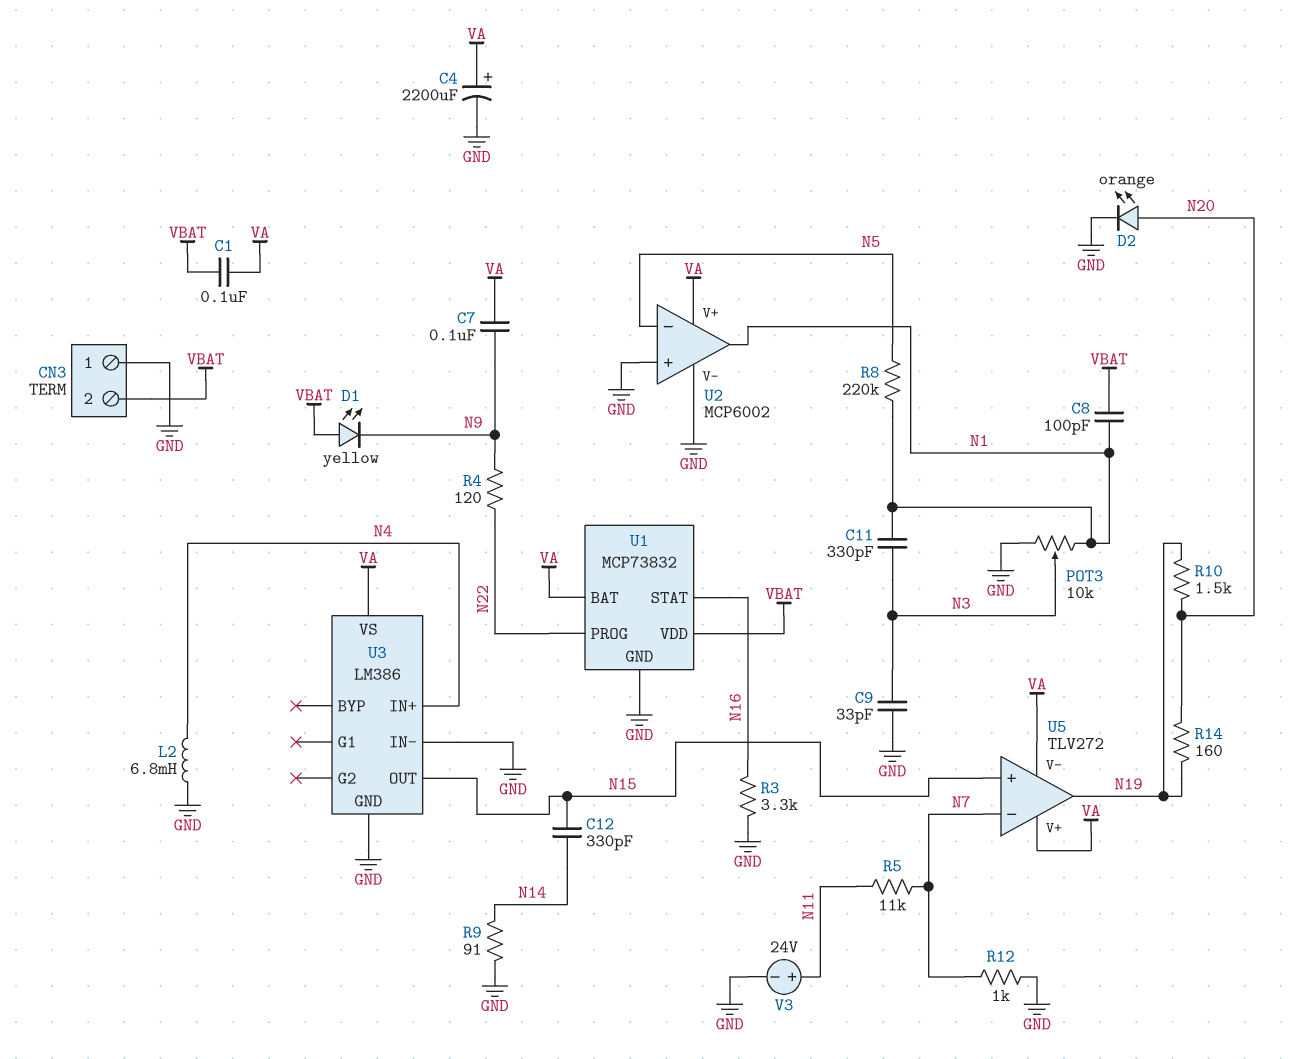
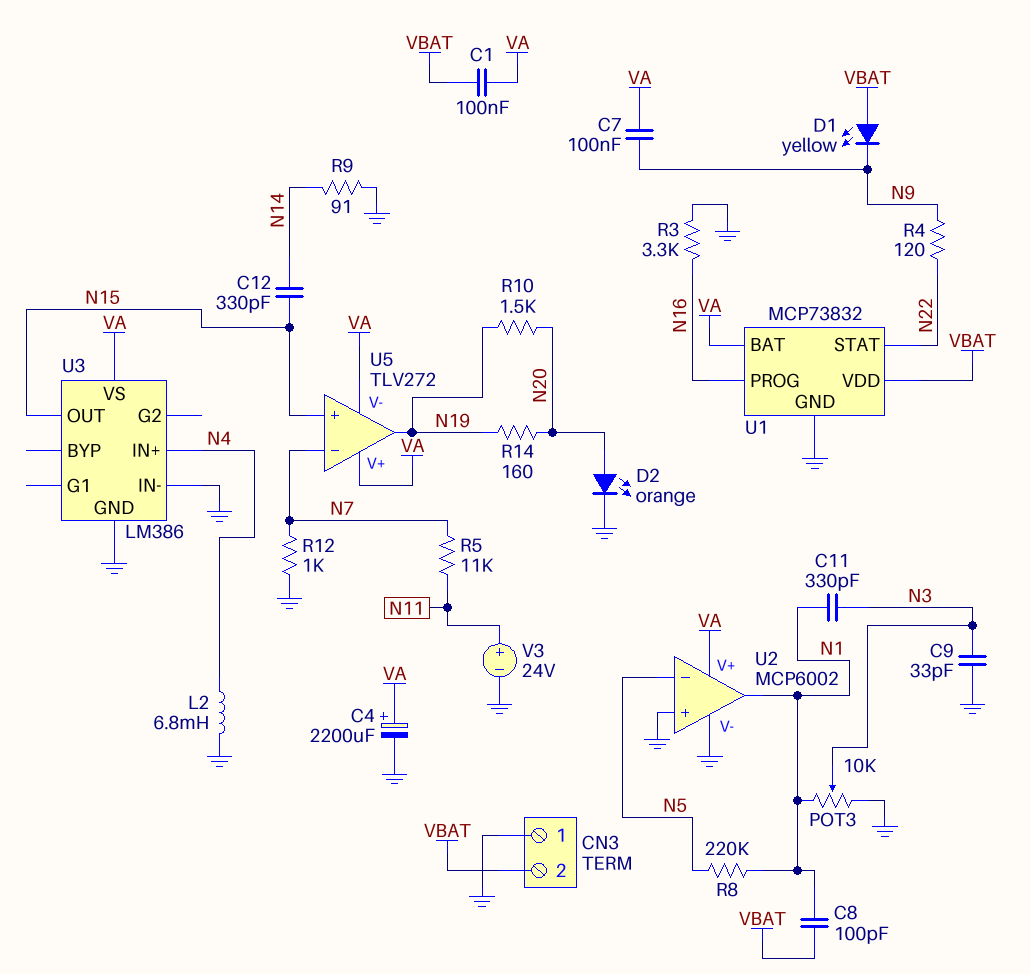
U1 pin PROG: N22 -> N16
U1 pin STAT: N16 -> N22

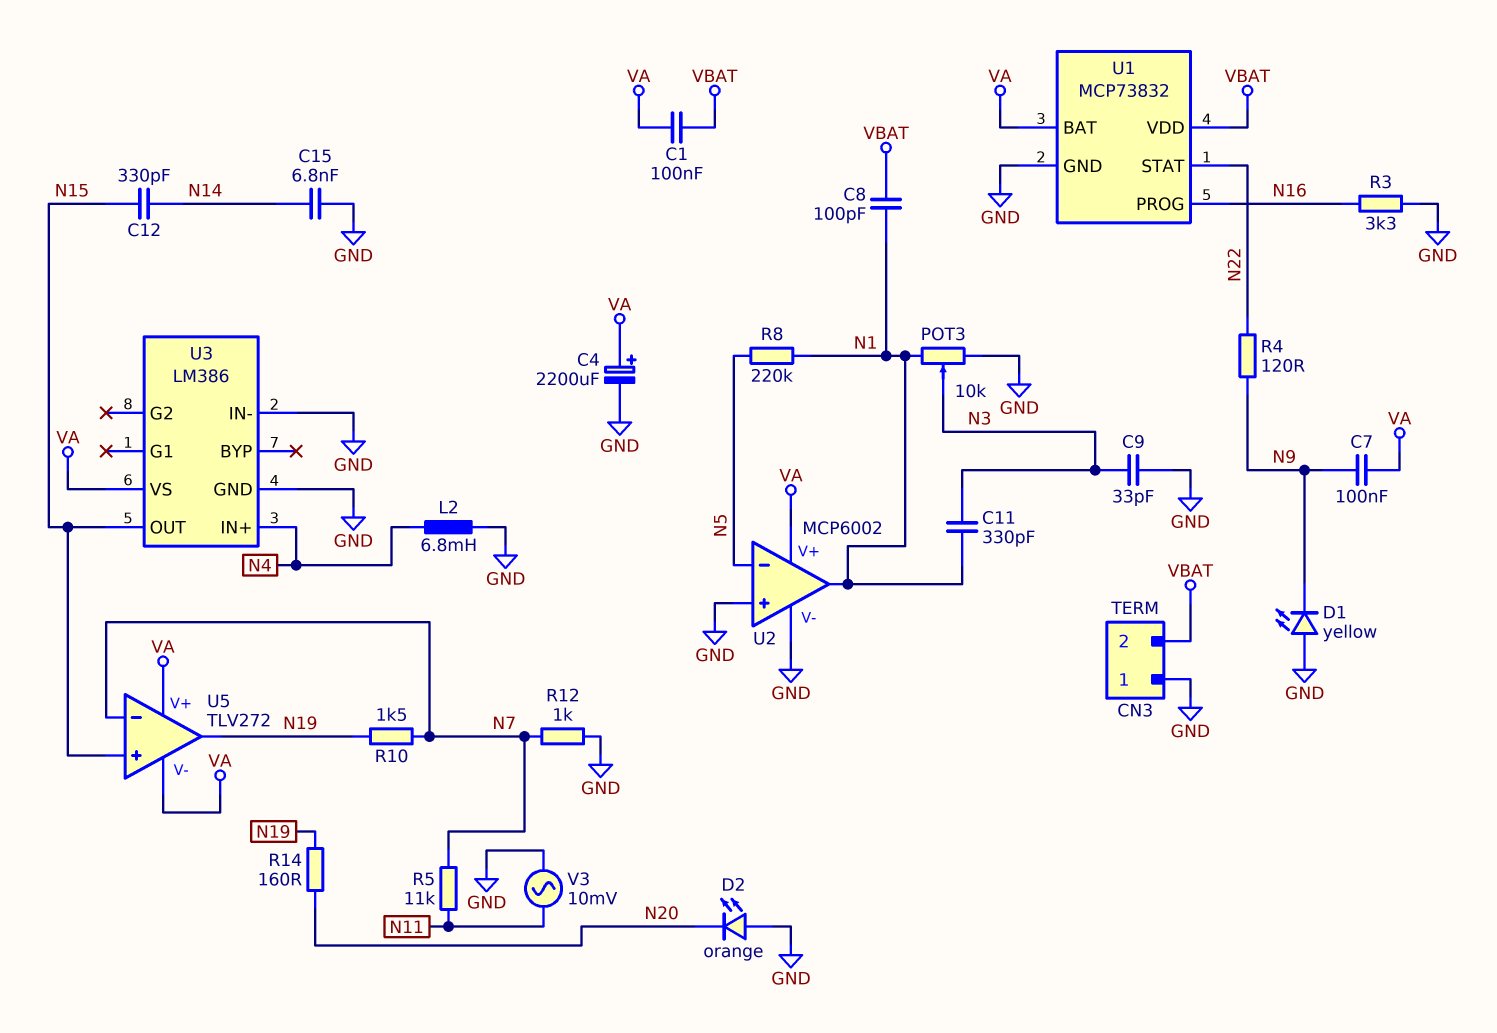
C15: none -> 6.8nF (GND, N14)
D1: LED yellow (A VBAT, K N9) -> LED yellow (A GND, K N9)
D2: LED orange (A N20, K GND) -> LED orange (A GND, K N20)
R9: 91 (GND, N14) -> none
R10: 1.5k (N19, N20) -> 1.5k (N7, N19)
V3: 24V (plus N11, minus GND) -> AC 10mV (GND, N11)

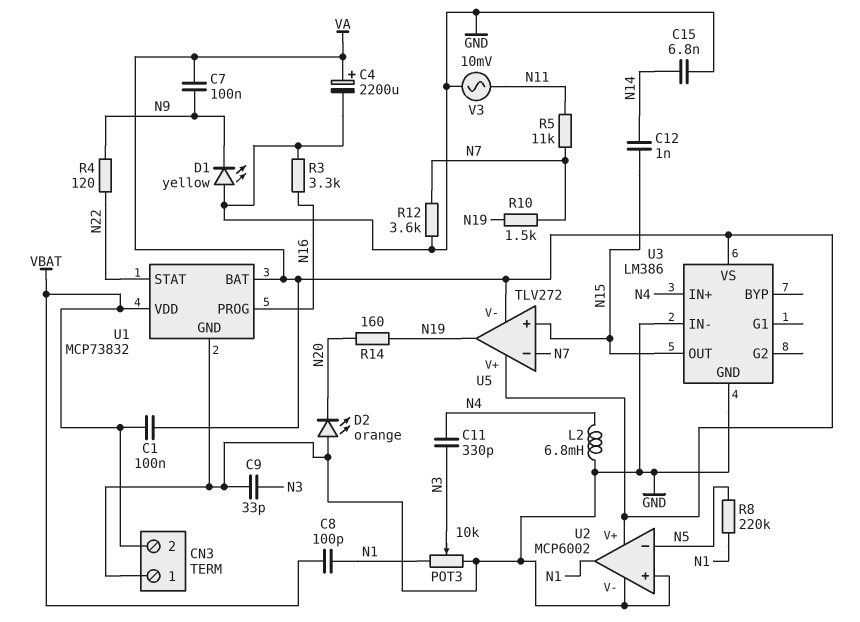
C11: 330pF (N1, N3) -> 330pF (N3, N4)
C12: 330pF (N14, N15) -> 1nF (N14, N15)
R12: 1k (GND, N7) -> 3.6k (GND, N7)

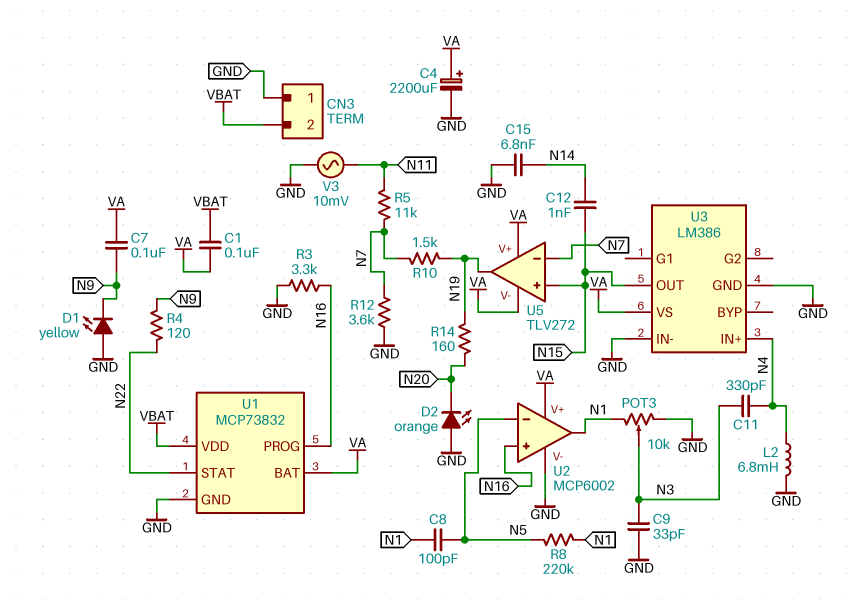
C8: 100pF (N1, VBAT) -> 100pF (N1, N5)
U2 pin in+: GND -> N16

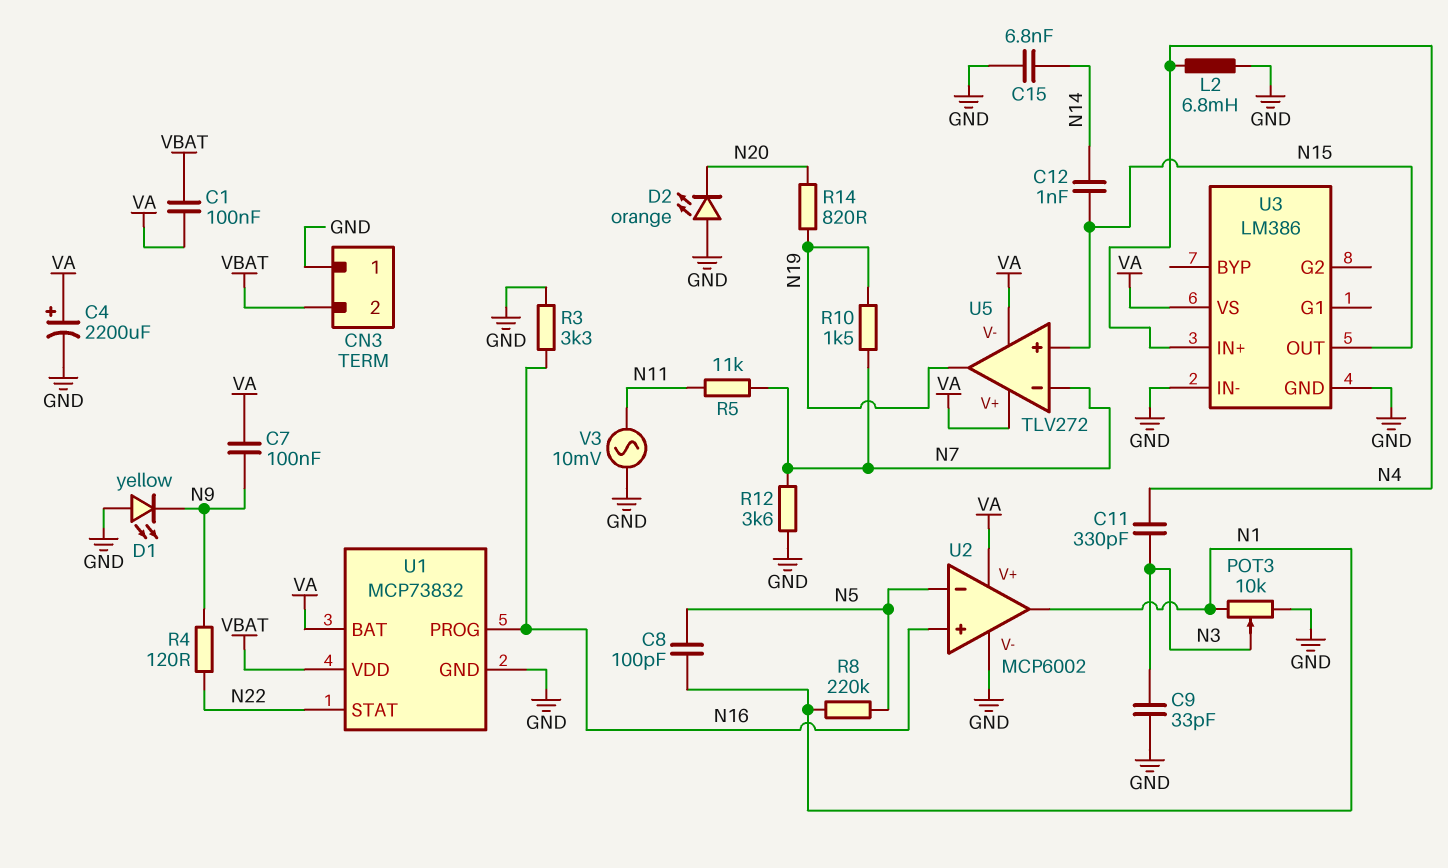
R14: 160 (N19, N20) -> 820 (N19, N20)

